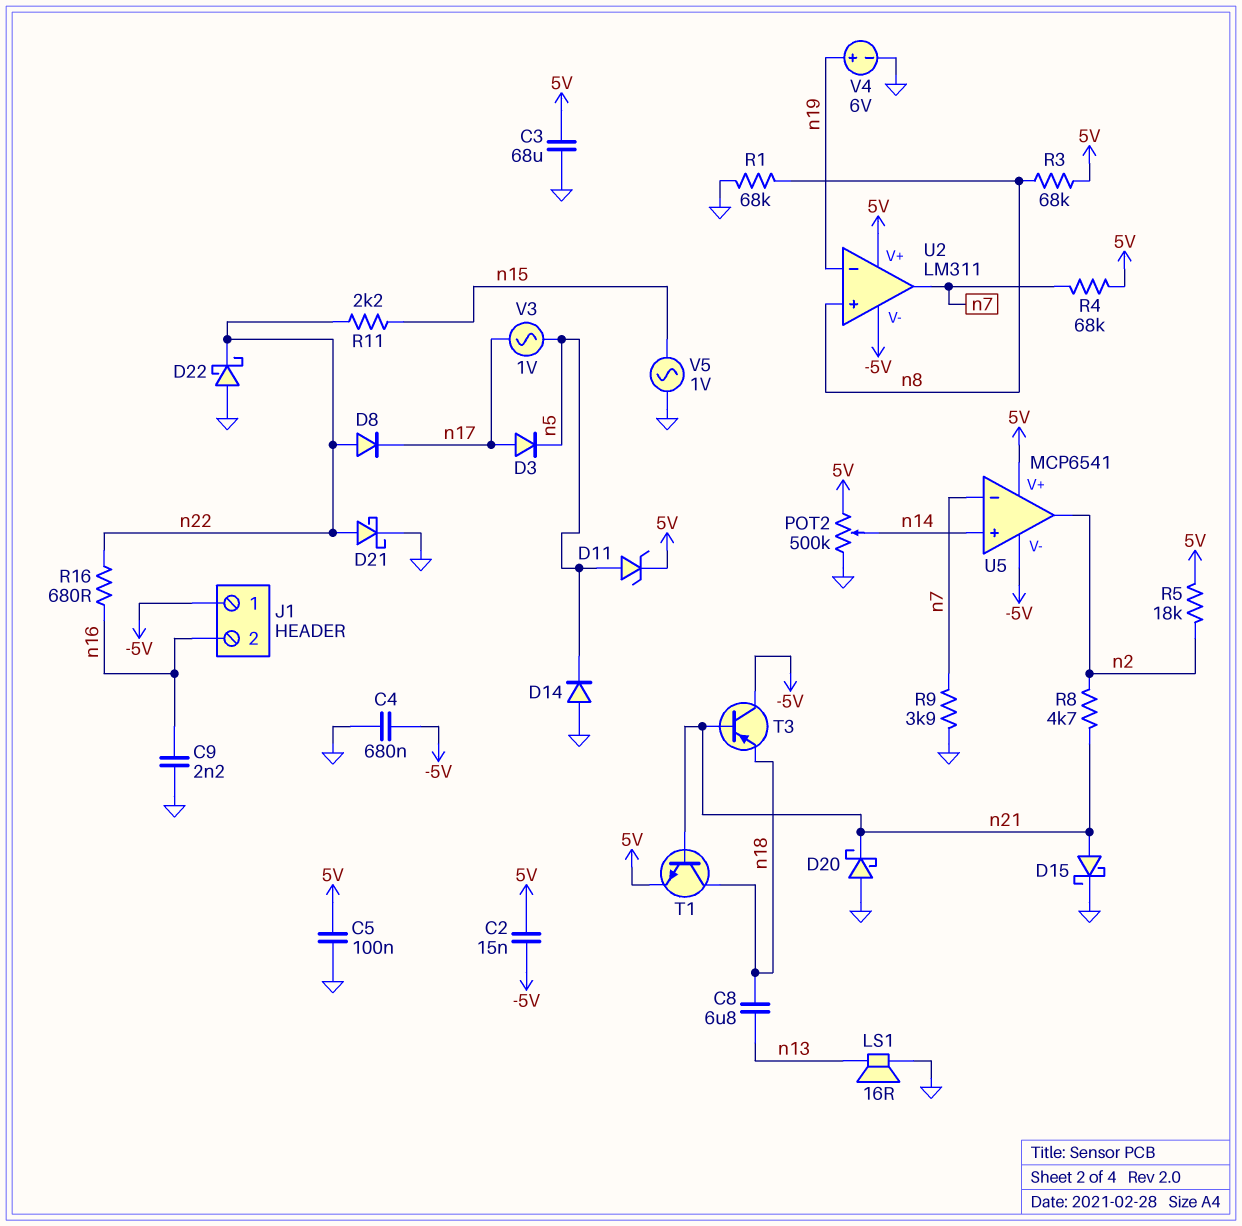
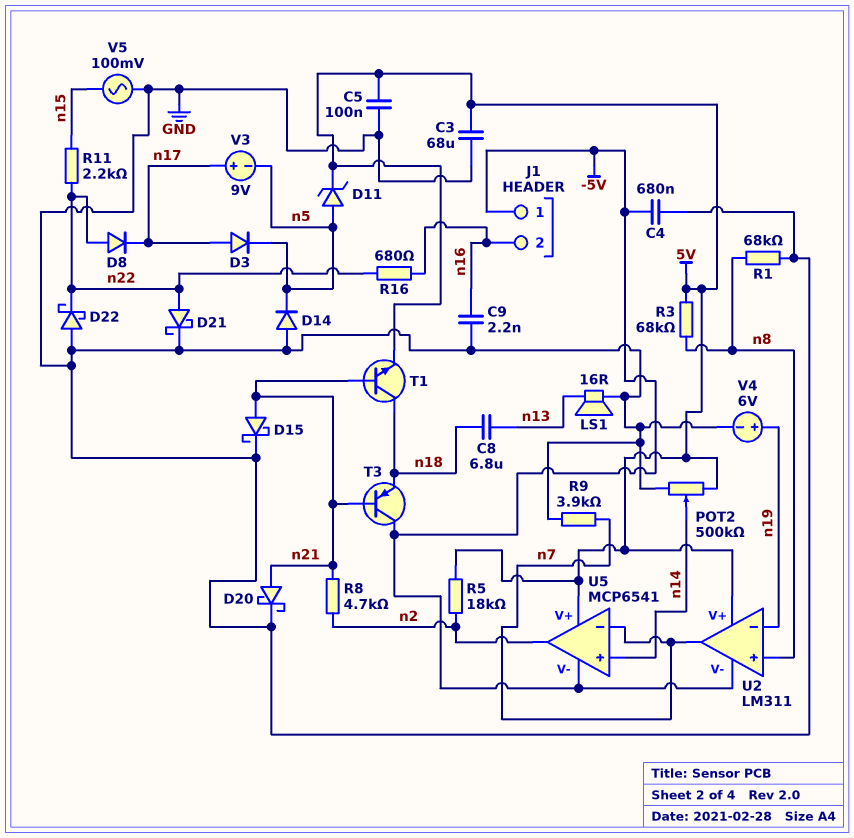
C2: 15nF (-5V, 5V) -> none
D20: schottky (A GND, K n21) -> schottky (A n21, K GND)
R4: 68k (5V, n7) -> none
V3: AC 1V (n5, n17) -> 9V (plus n17, minus n5)
V5: AC 1V (GND, n15) -> AC 100mV (GND, n15)

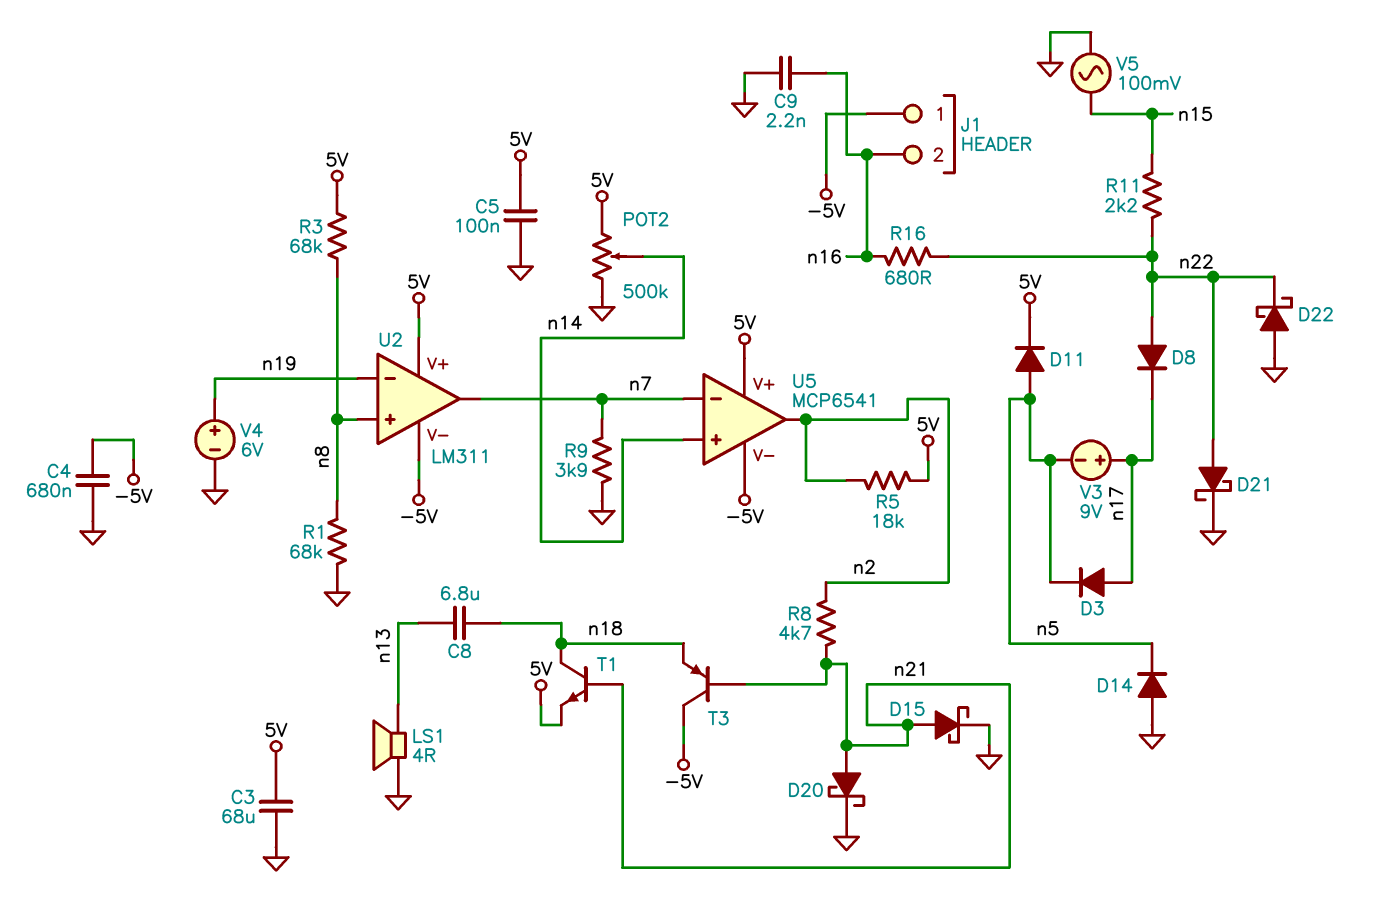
D11: zener (A n5, K 5V) -> diode (A n5, K 5V)
LS1: speaker 16R (GND, n13) -> speaker 4R (GND, n13)

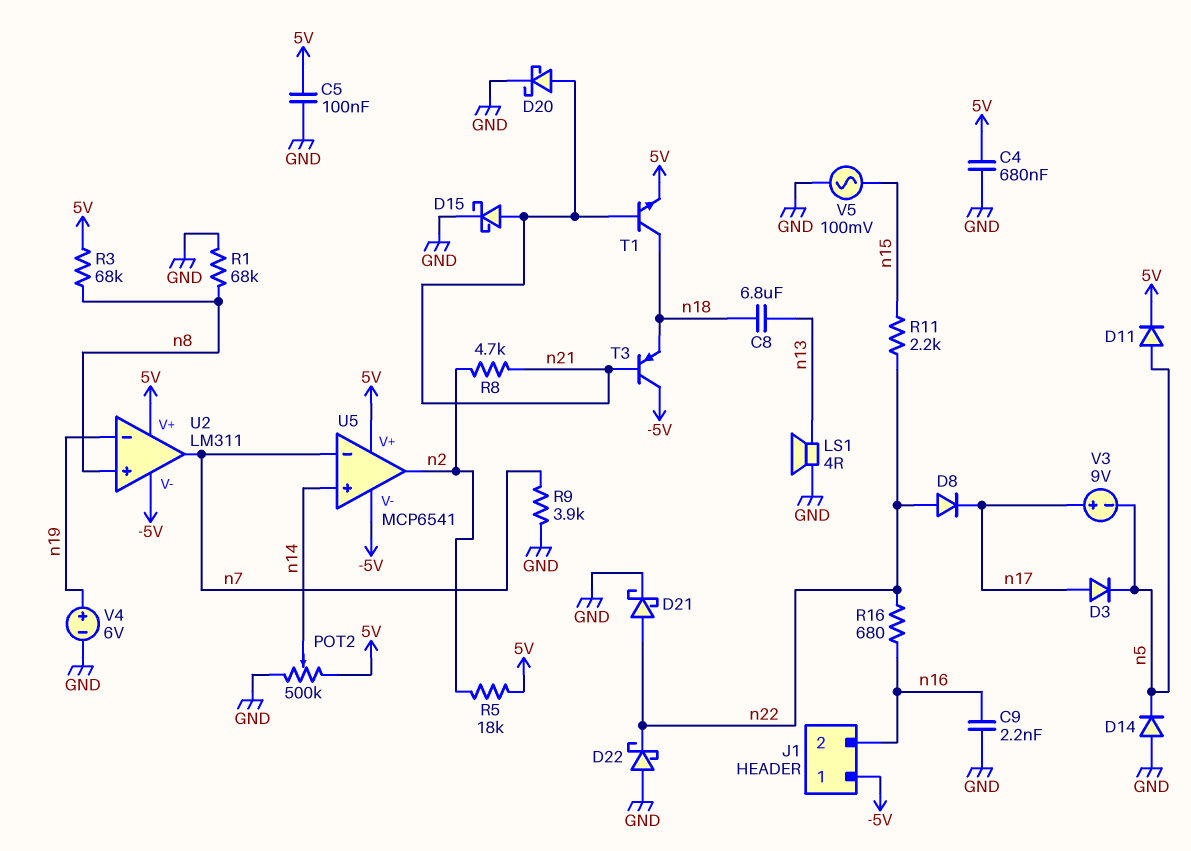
C3: 68uF (5V, GND) -> none
C4: 680nF (-5V, GND) -> 680nF (5V, GND)

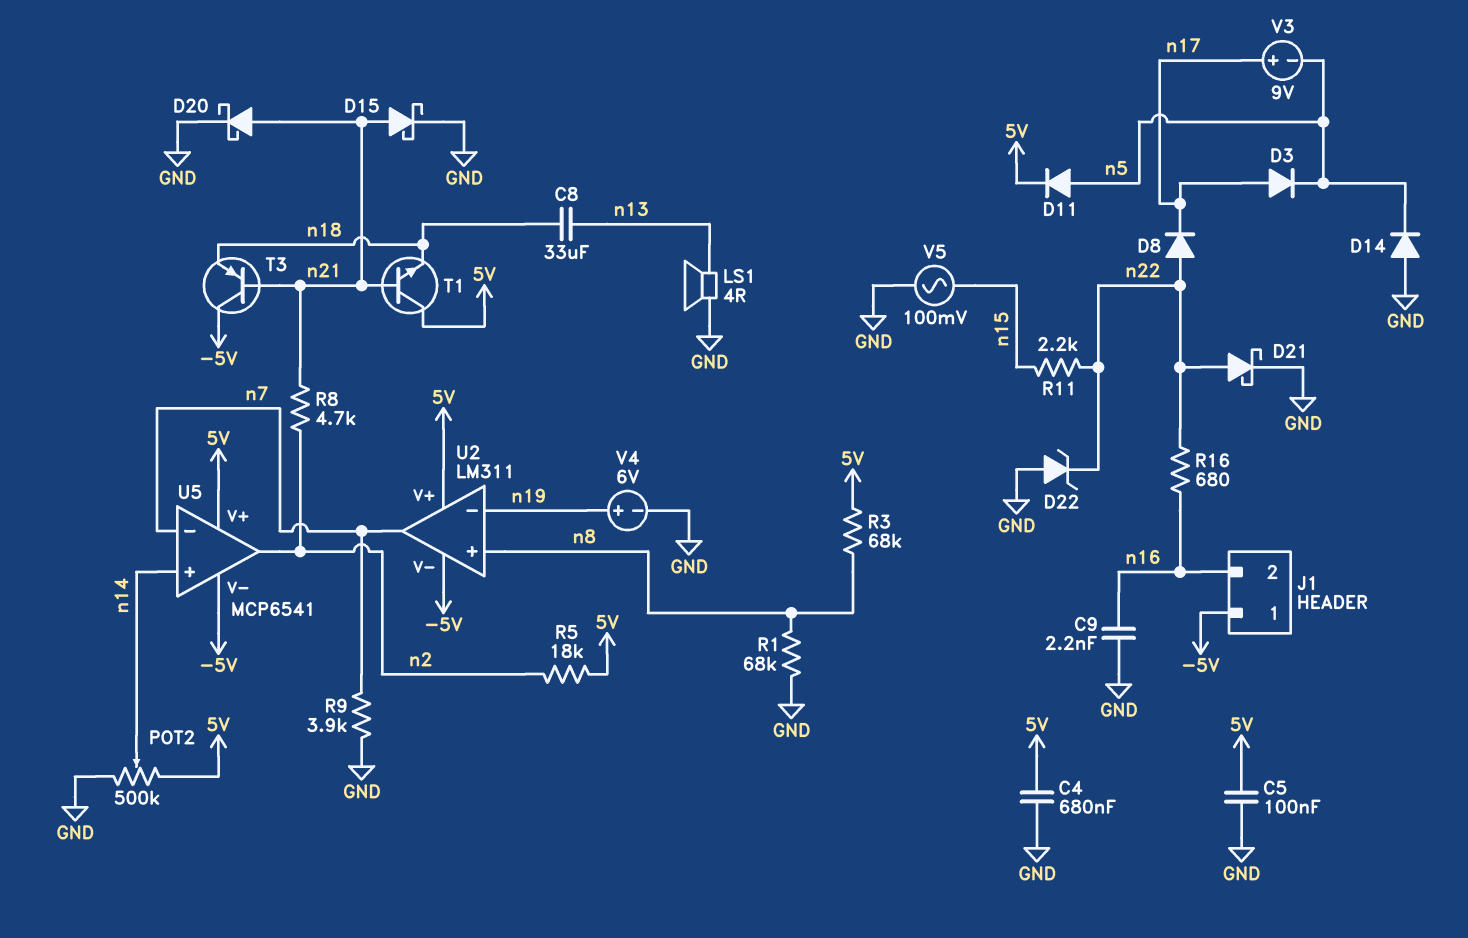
C8: 6.8uF (n13, n18) -> 33uF (n13, n18)
D22: schottky (A GND, K n22) -> zener (A GND, K n22)
T1: NPN (B n21, C n18, E 5V) -> NPN (B n21, C 5V, E n18)

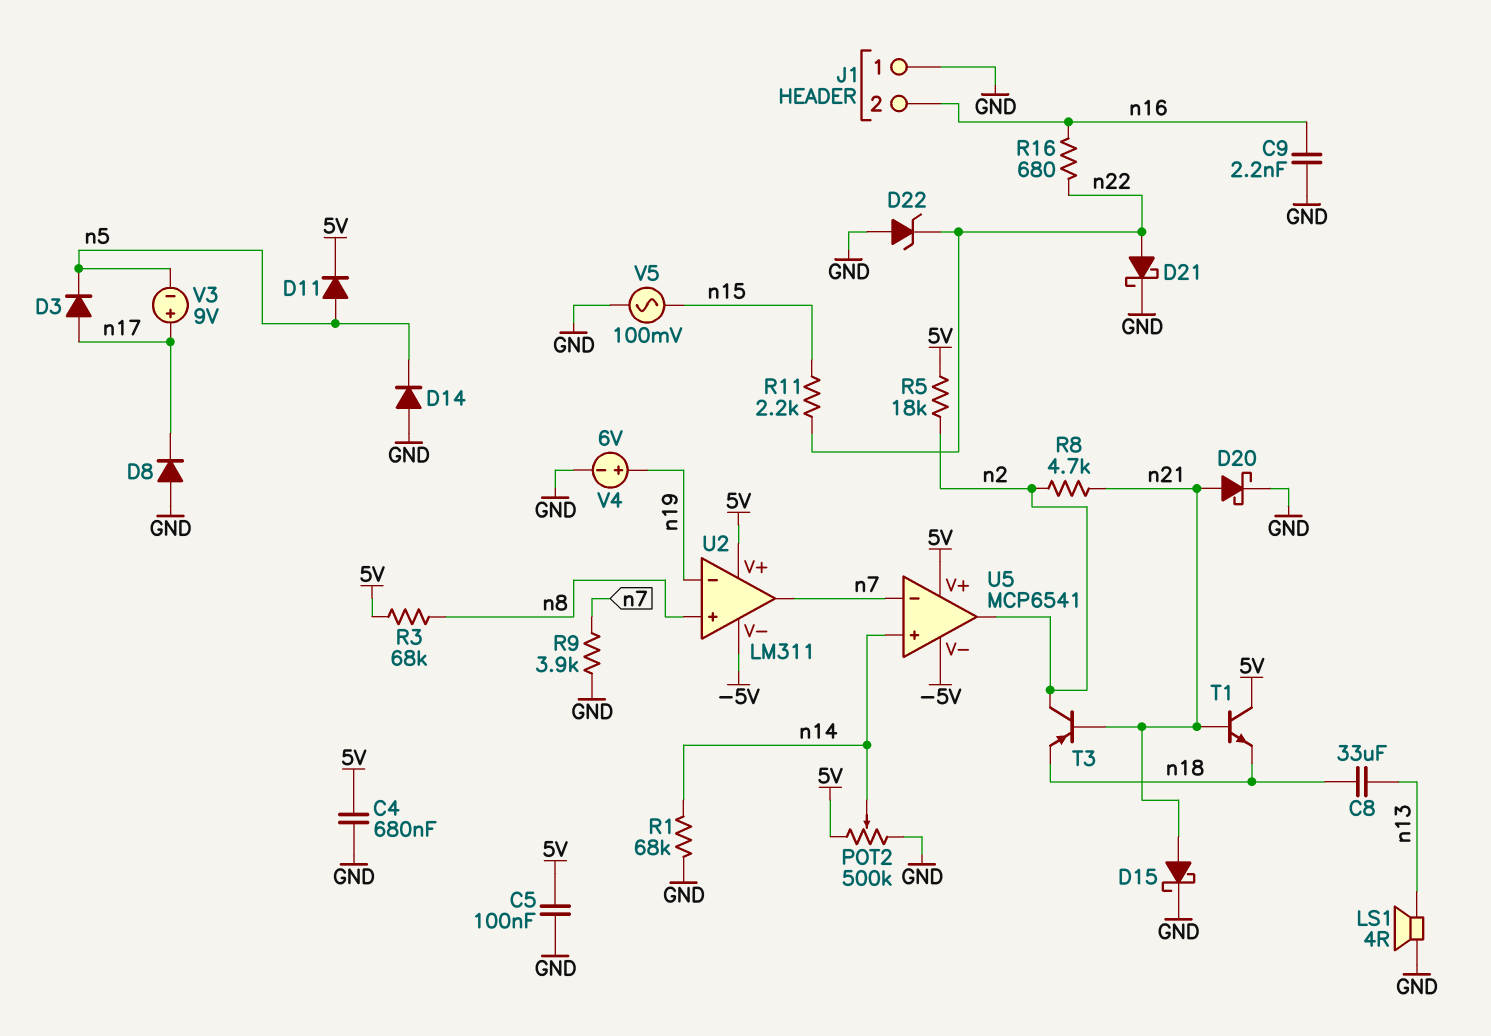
D8: diode (A n22, K n17) -> diode (A GND, K n17)
J1 pin 1: -5V -> GND
R1: 68k (GND, n8) -> 68k (GND, n14)
T3: PNP (B n21, C -5V, E n18) -> PNP (B n21, C n2, E n18)

